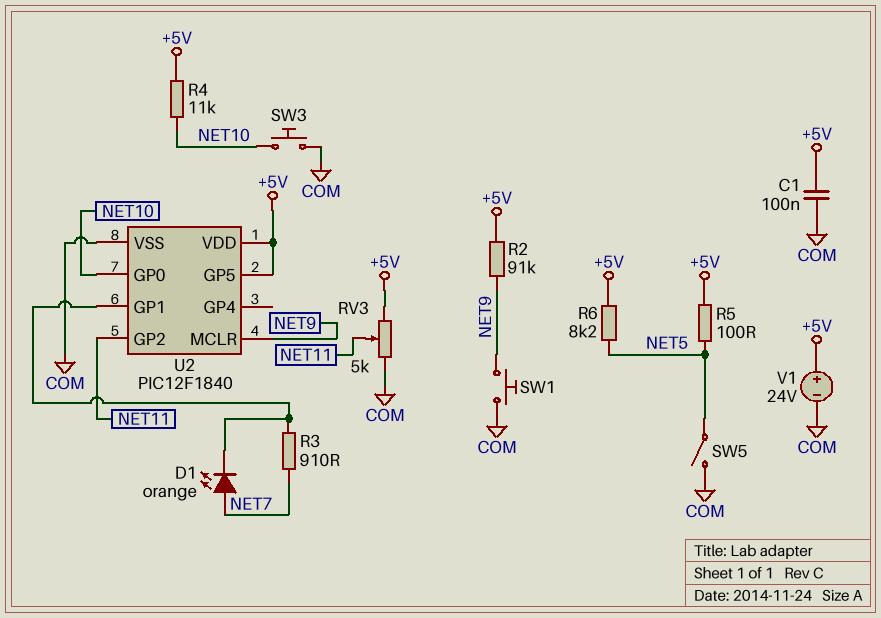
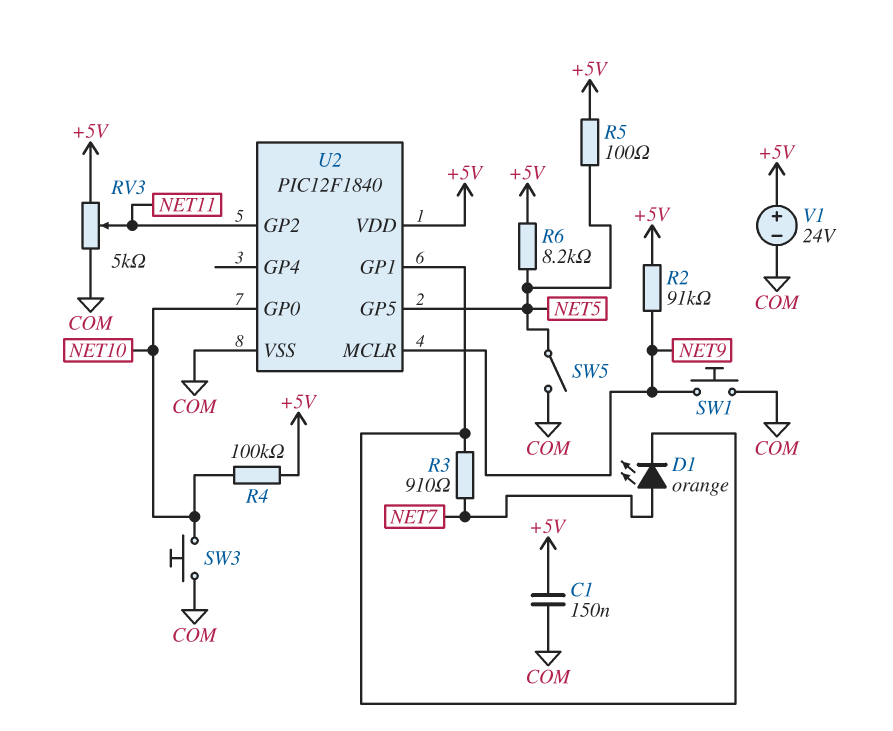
C1: 100nF (+5V, COM) -> 150nF (+5V, COM)
R4: 11k (+5V, NET10) -> 100k (+5V, NET10)
U2 pin GP5: +5V -> NET5

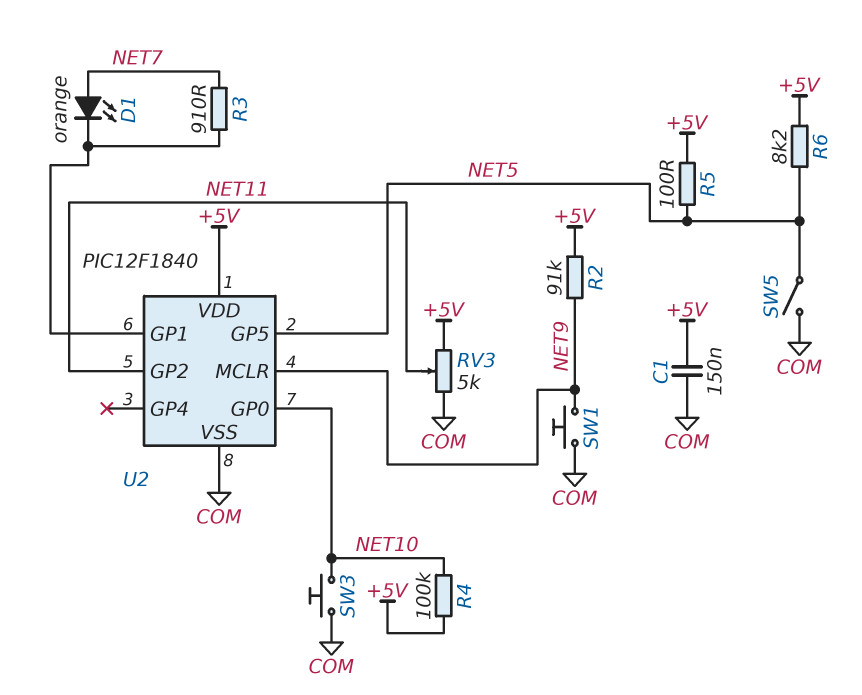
V1: 24V (plus +5V, minus COM) -> none

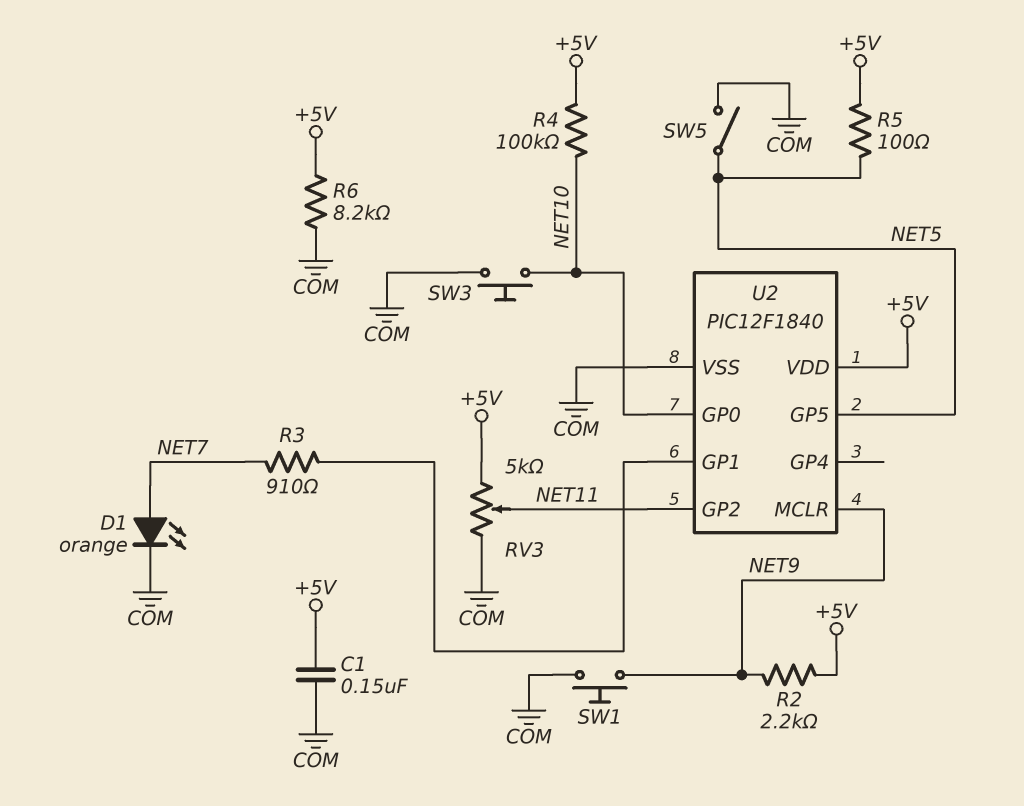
D1: LED orange (A NET7, K U2/GP1) -> LED orange (A NET7, K COM)
R2: 91k (+5V, NET9) -> 2.2k (+5V, NET9)
R6: 8.2k (+5V, NET5) -> 8.2k (+5V, COM)

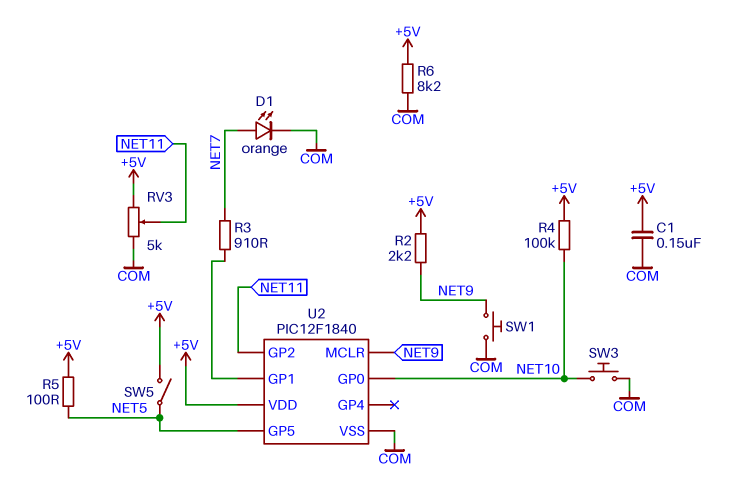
SW5: switch (COM, NET5) -> switch (+5V, NET5)

